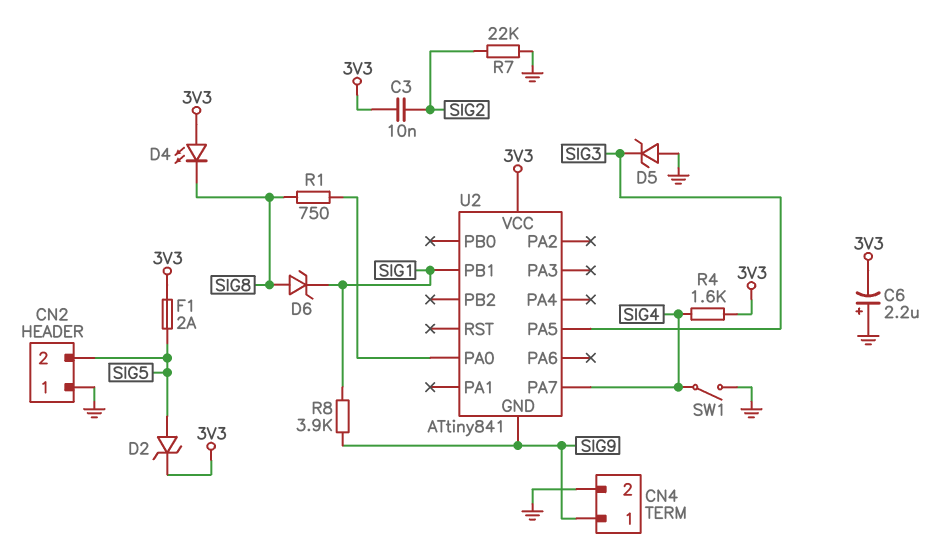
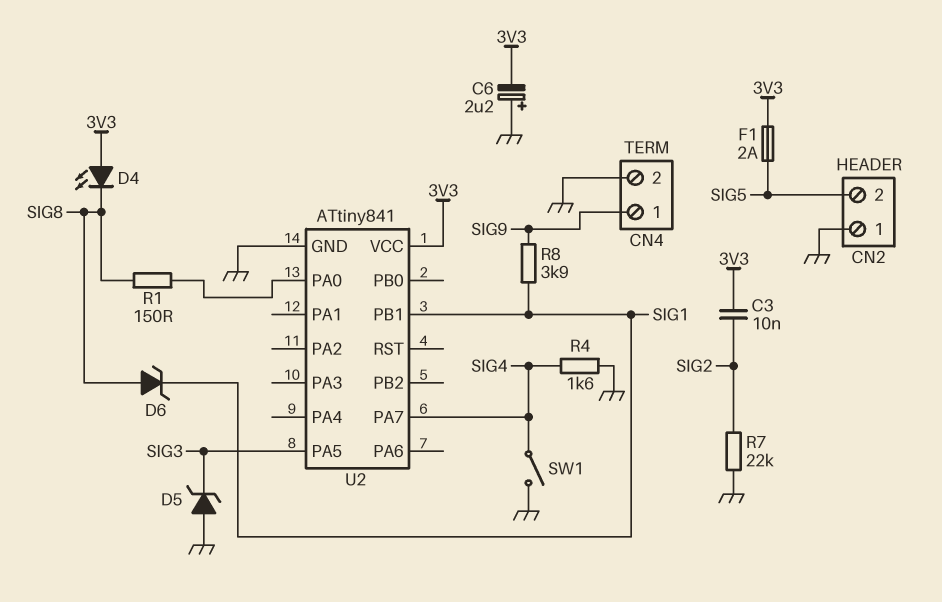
D2: zener (A SIG5, K 3V3) -> none
R1: 750 (SIG8, U2/PA0) -> 150 (SIG8, U2/PA0)
R4: 1.6k (3V3, SIG4) -> 1.6k (GND, SIG4)
U2 pin GND: SIG9 -> GND

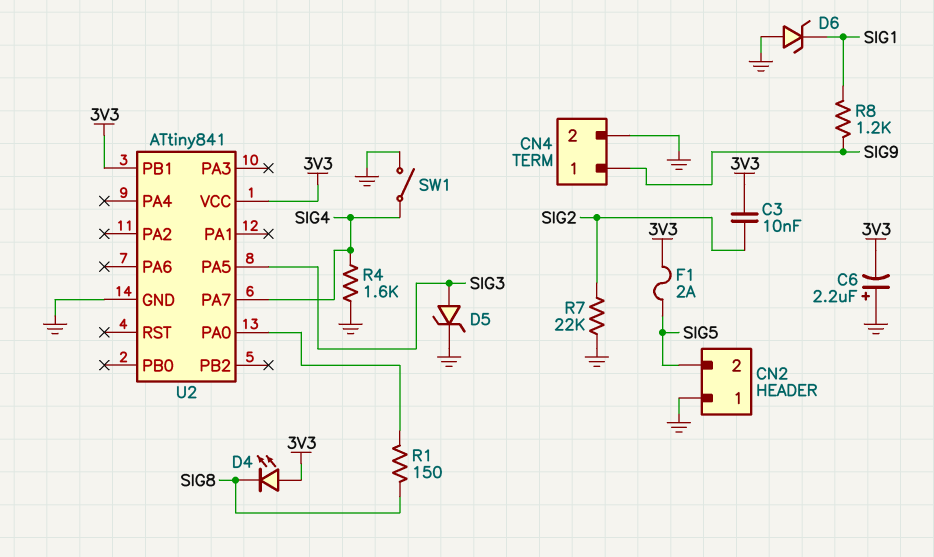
D5: zener (A GND, K SIG3) -> zener (A SIG3, K GND)
D6: zener (A SIG8, K SIG1) -> zener (A GND, K SIG1)
R8: 3.9k (SIG1, SIG9) -> 1.2k (SIG1, SIG9)
U2 pin PB1: SIG1 -> 3V3

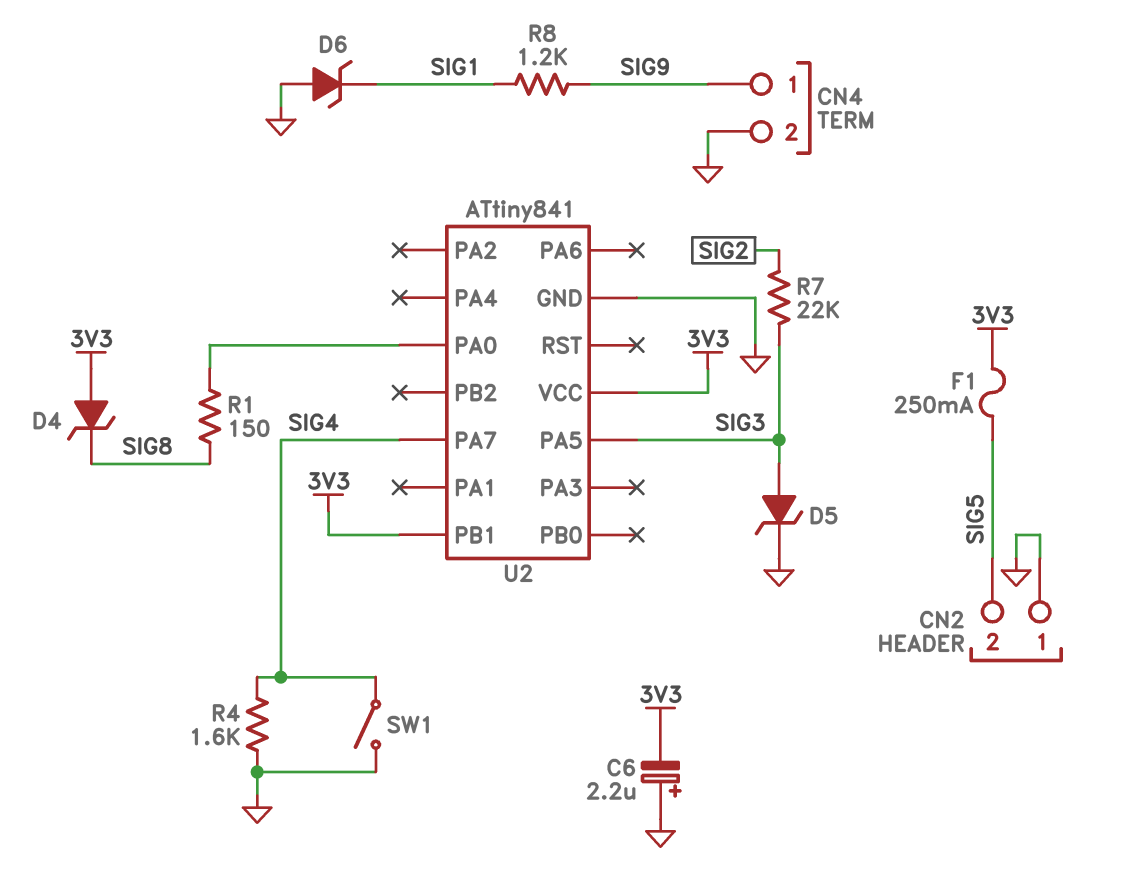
C3: 10nF (3V3, SIG2) -> none
D4: LED (A 3V3, K SIG8) -> zener (A 3V3, K SIG8)
F1: 2A (3V3, SIG5) -> 250mA (3V3, SIG5)
R7: 22k (GND, SIG2) -> 22k (SIG2, SIG3)

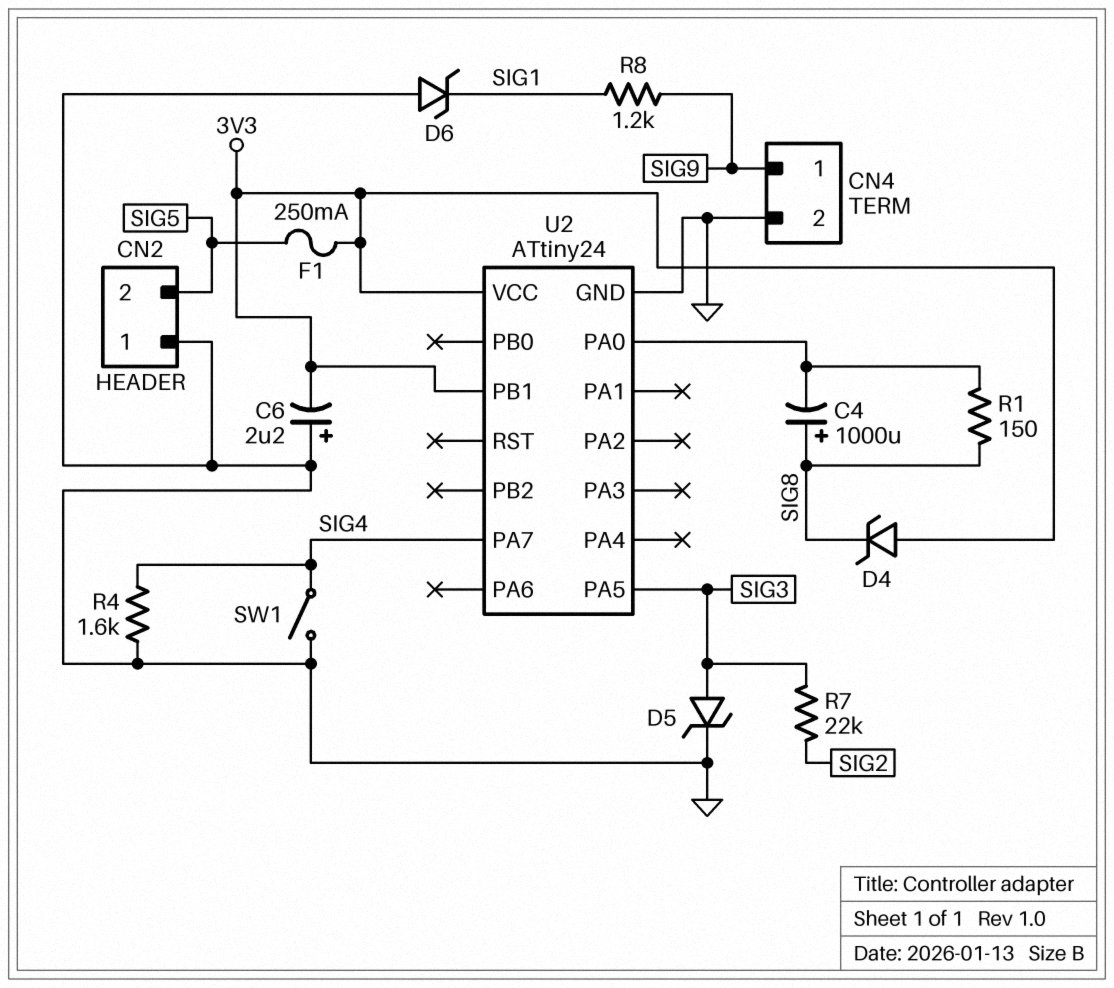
C4: none -> 1000uF (plus SIG8, minus U2/PA0)
U2: ATtiny841 -> ATtiny24

